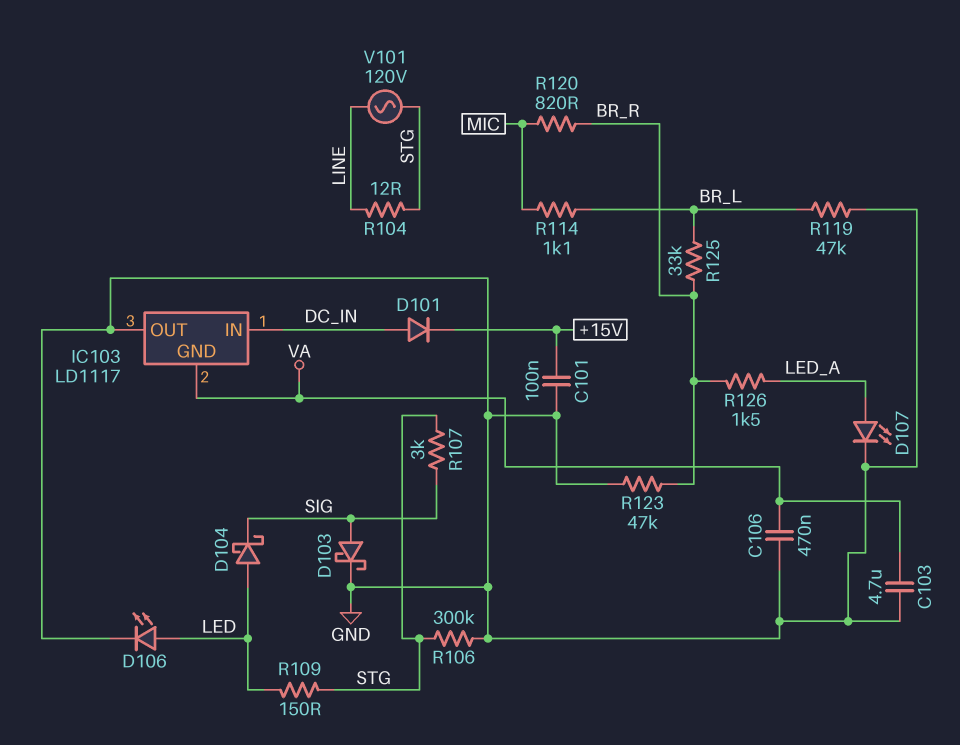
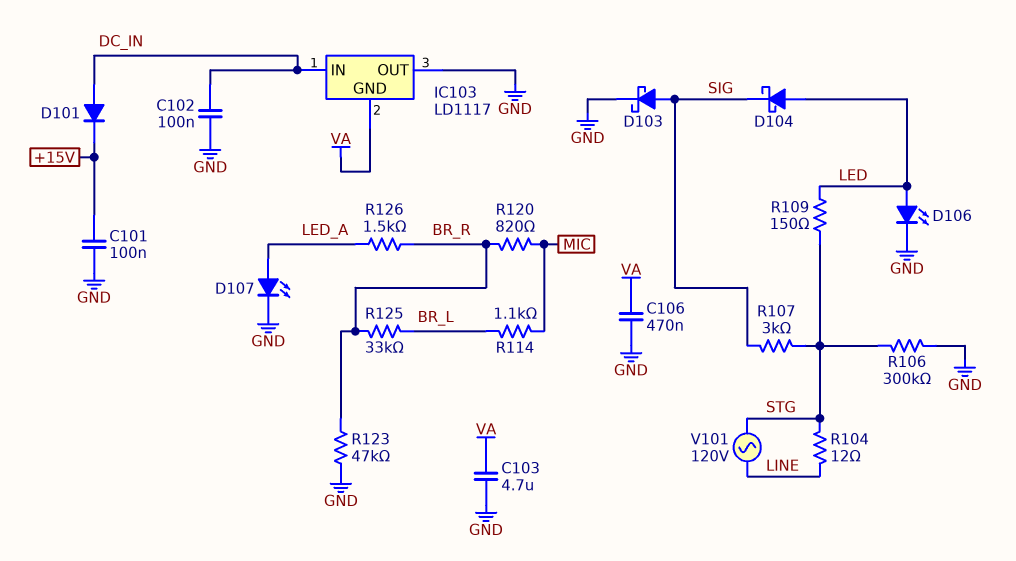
C102: none -> 100nF (DC_IN, GND)
R119: 47k (BR_L, GND) -> none

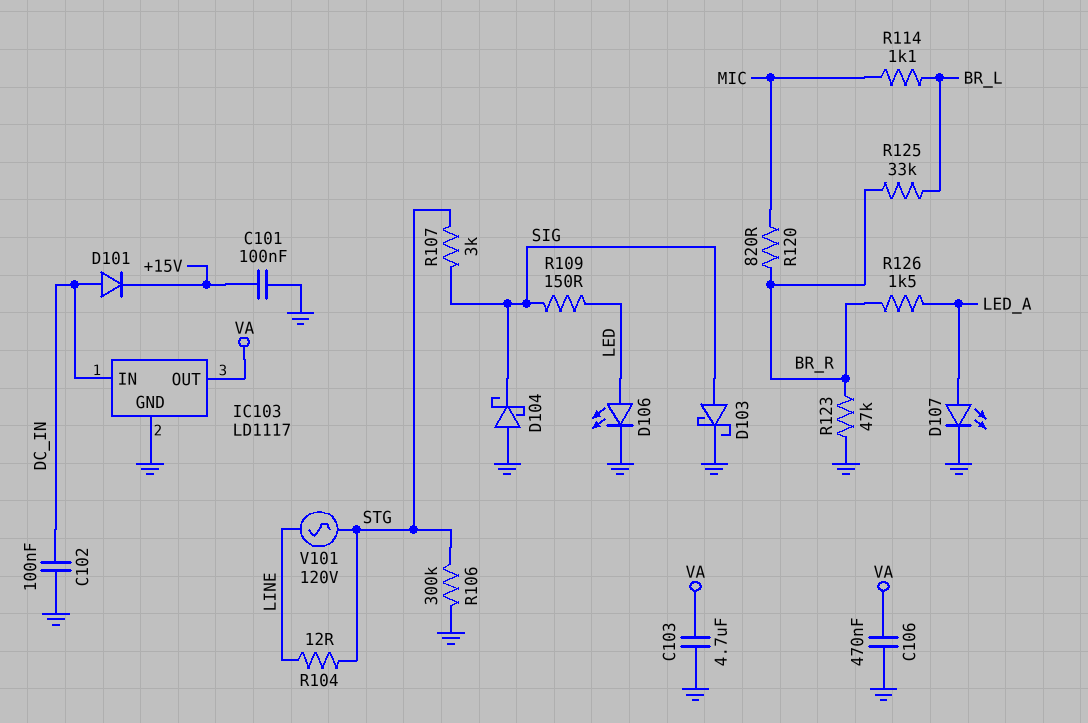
D104: schottky (A LED, K SIG) -> schottky (A GND, K SIG)
IC103 pin GND: VA -> GND
IC103 pin OUT: GND -> VA
R109: 150 (LED, STG) -> 150 (LED, SIG)

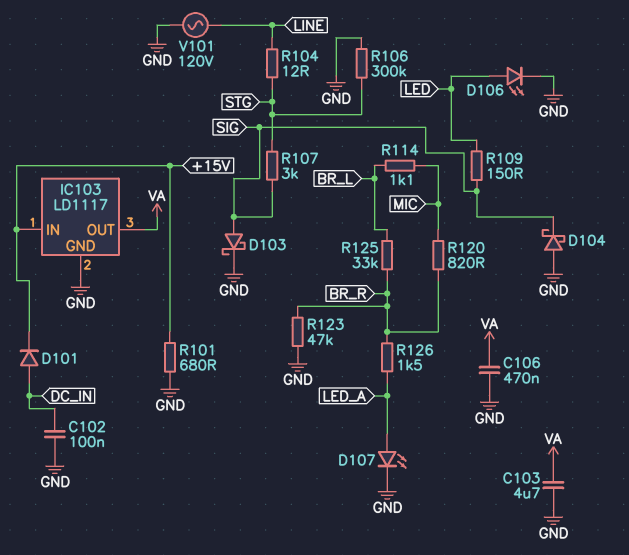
C101: 100nF (+15V, GND) -> none
IC103 pin IN: DC_IN -> +15V
R101: none -> 680 (+15V, GND)
V101: AC 120V (LINE, STG) -> AC 120V (GND, LINE)

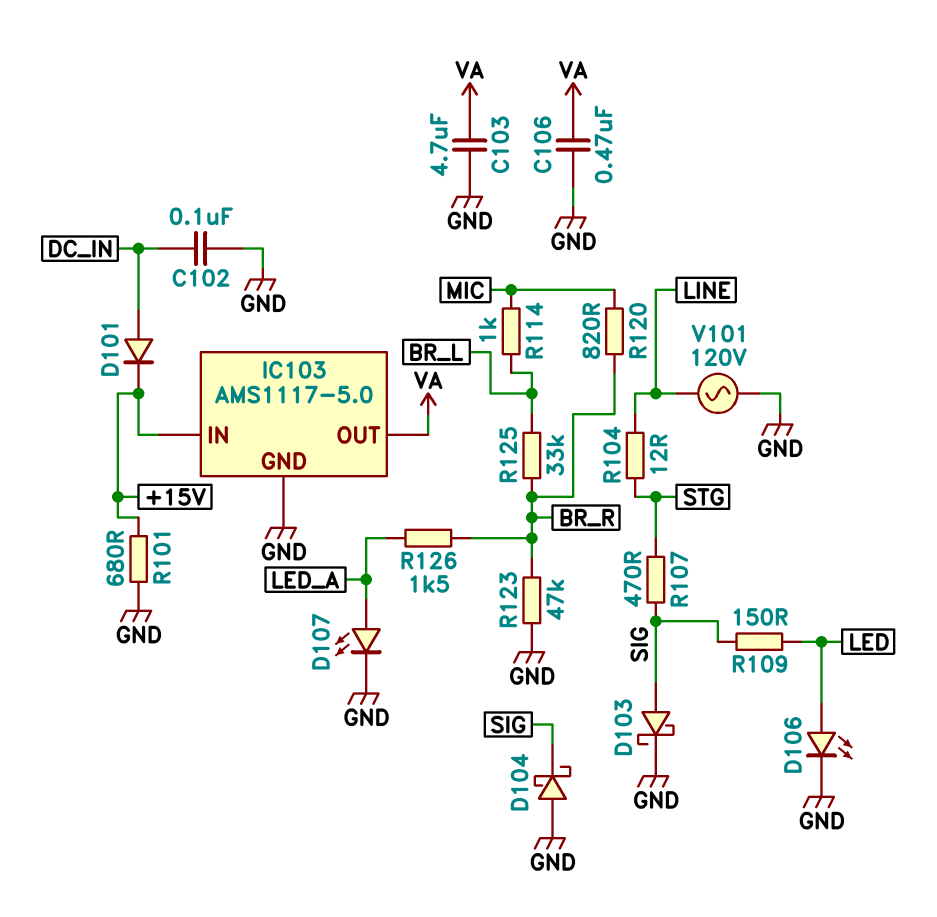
IC103: LD1117 -> AMS1117-5.0
R106: 300k (GND, STG) -> none
R107: 3k (SIG, STG) -> 470 (SIG, STG)
R114: 1.1k (BR_L, MIC) -> 1k (BR_L, MIC)

